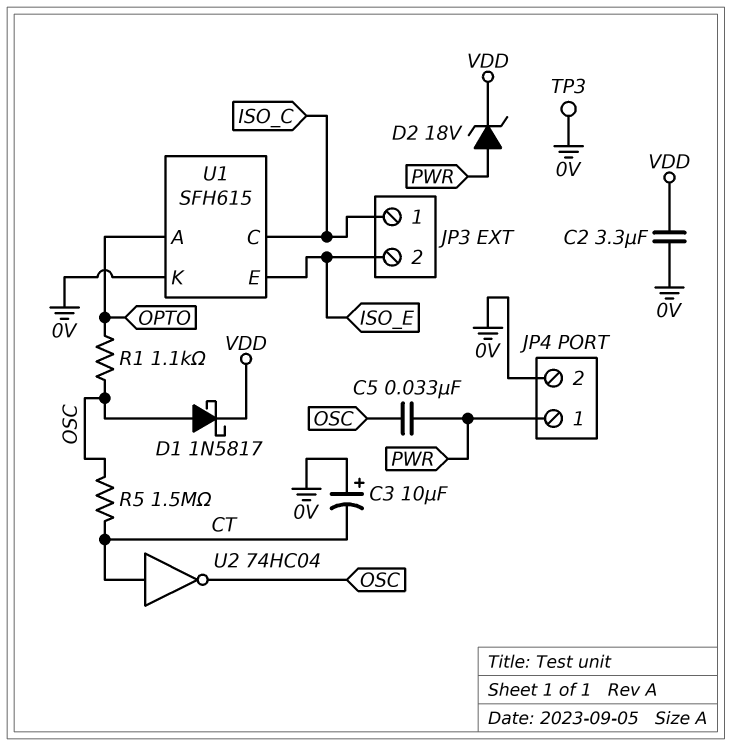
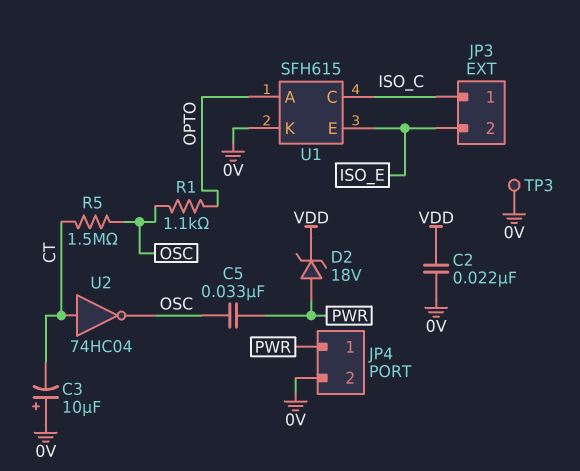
C2: 3.3uF (0V, VDD) -> 22nF (0V, VDD)
D1: schottky 1N5817 (A OSC, K VDD) -> none

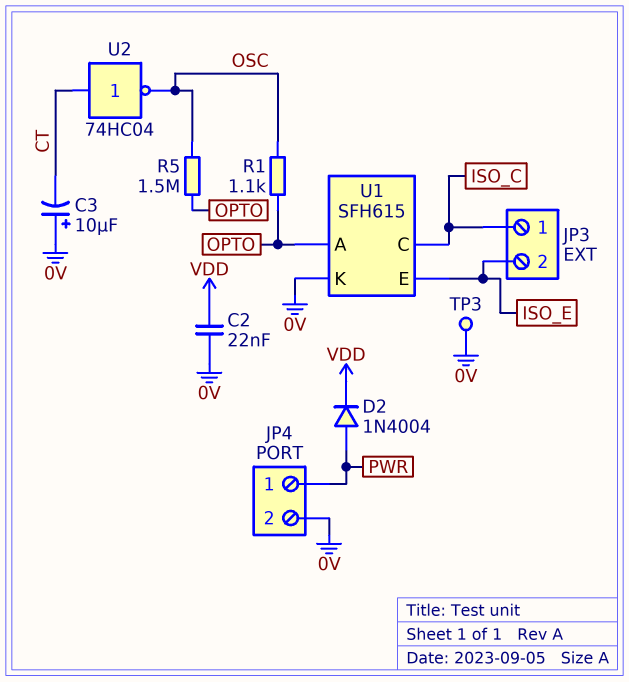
C5: 33nF (OSC, PWR) -> none
D2: zener 18V (A PWR, K VDD) -> diode 1N4004 (A PWR, K VDD)
R5: 1.5M (CT, OSC) -> 1.5M (OPTO, OSC)

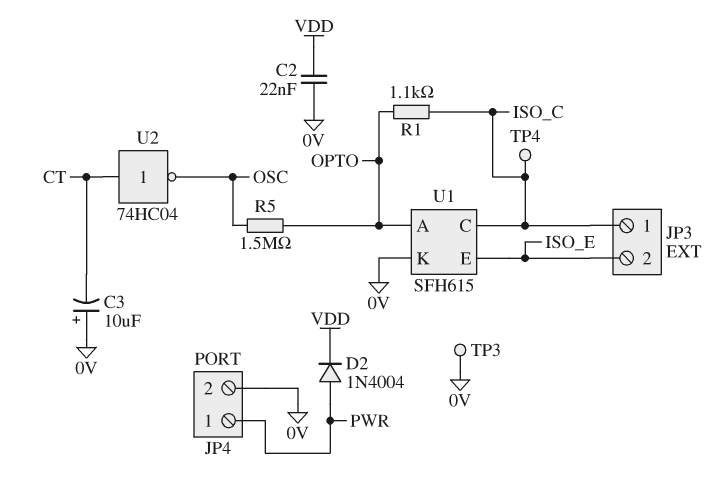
R1: 1.1k (OPTO, OSC) -> 1.1k (ISO_C, OPTO)
TP4: none -> test point (ISO_C)

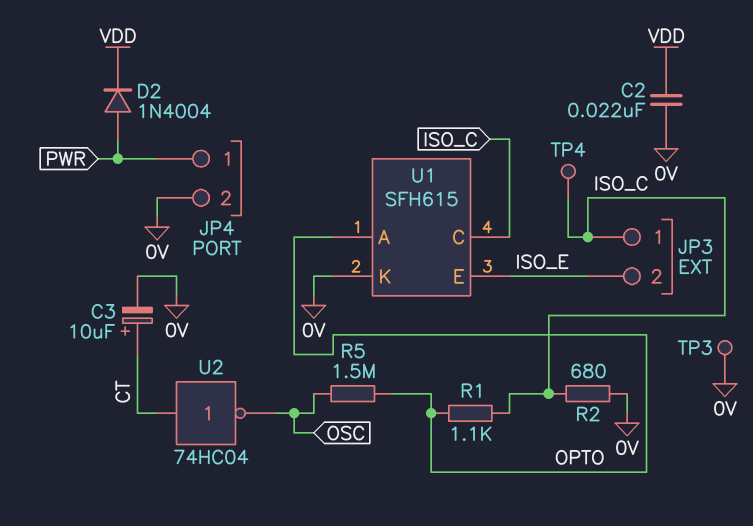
C3: 10uF (plus 0V, minus CT) -> 10uF (plus CT, minus 0V)
R2: none -> 680 (0V, ISO_C)

